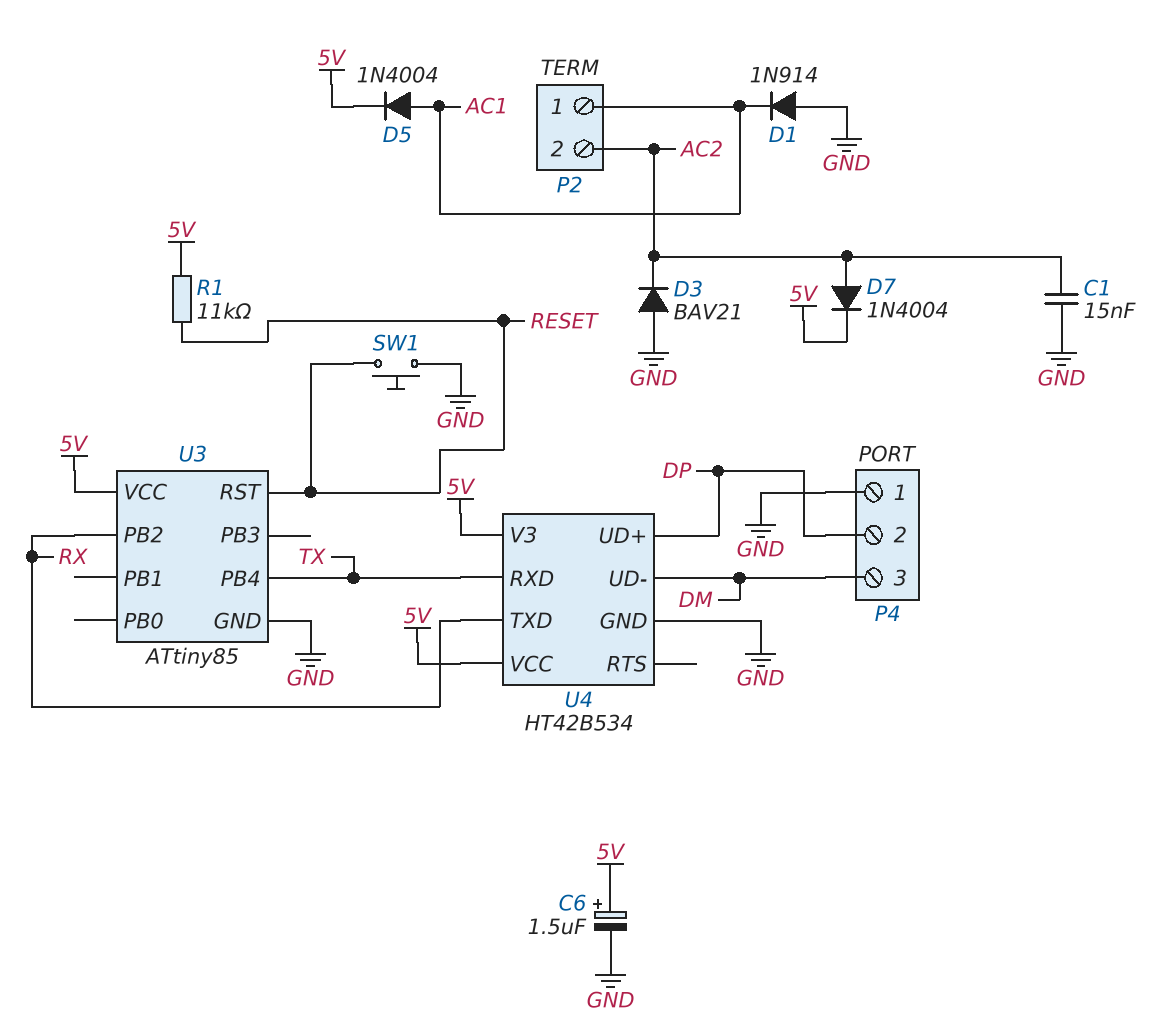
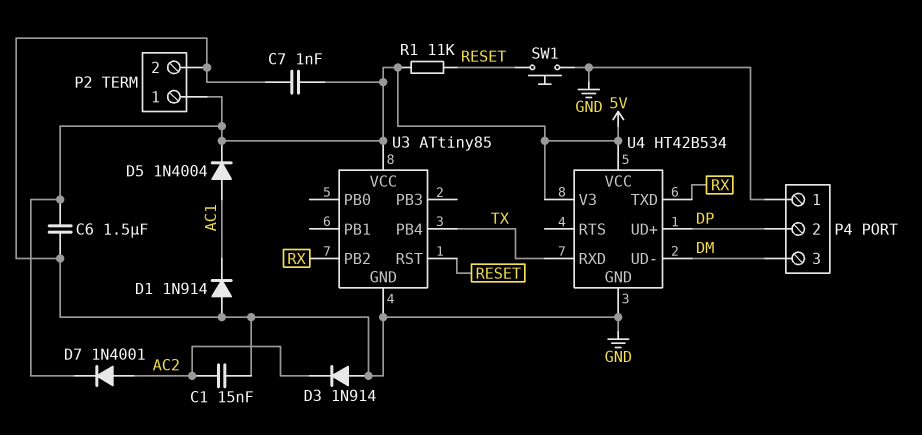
C6: 1.5uF (plus 5V, minus GND) -> 1.5uF (5V, GND)
C7: none -> 1nF (5V, GND)
D3: diode BAV21 (A GND, K AC2) -> diode 1N914 (A GND, K AC2)
D7: diode 1N4004 (A AC2, K 5V) -> diode 1N4001 (A AC2, K 5V)
P2 pin 1: AC1 -> 5V
P2 pin 2: AC2 -> GND

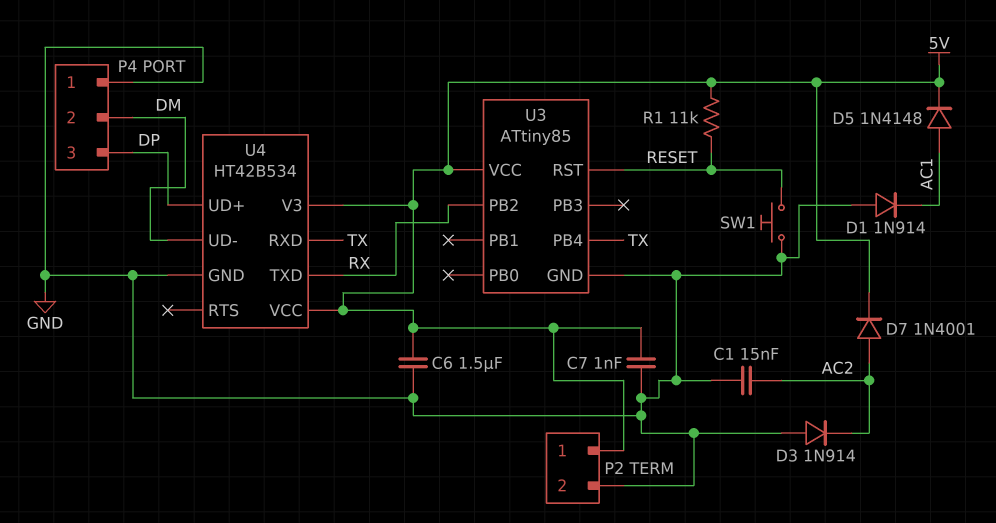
D5: diode 1N4004 (A AC1, K 5V) -> diode 1N4148 (A AC1, K 5V)
P4 pin 2: DP -> DM
P4 pin 3: DM -> DP

